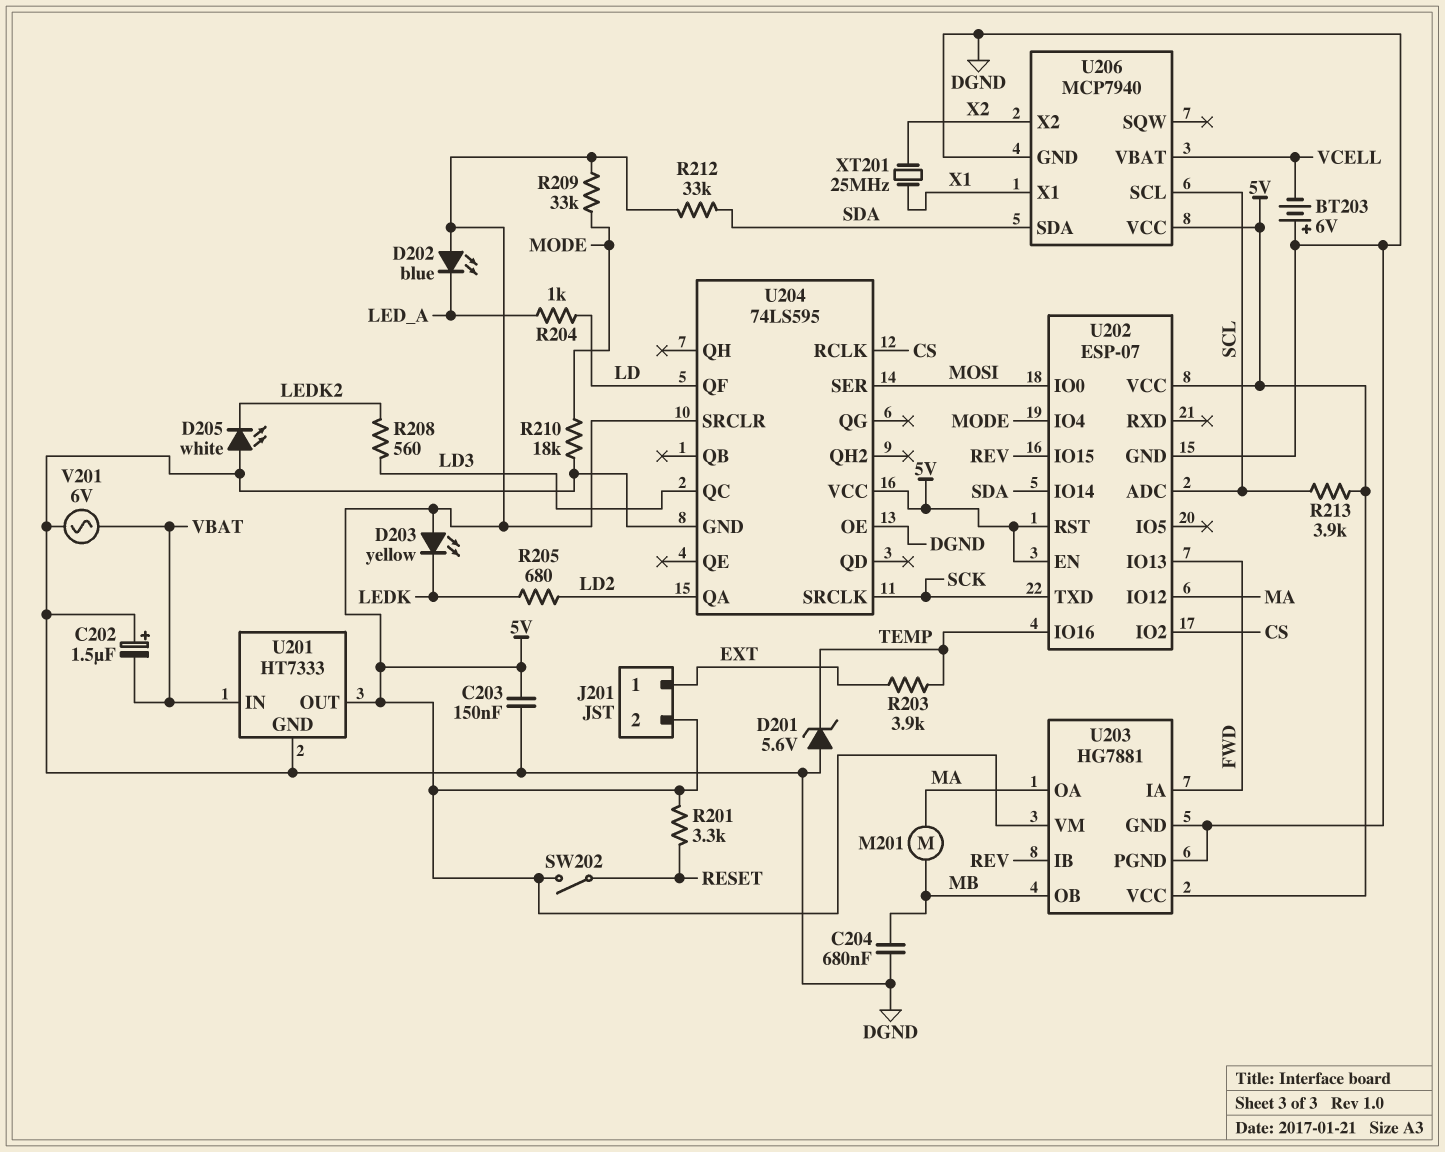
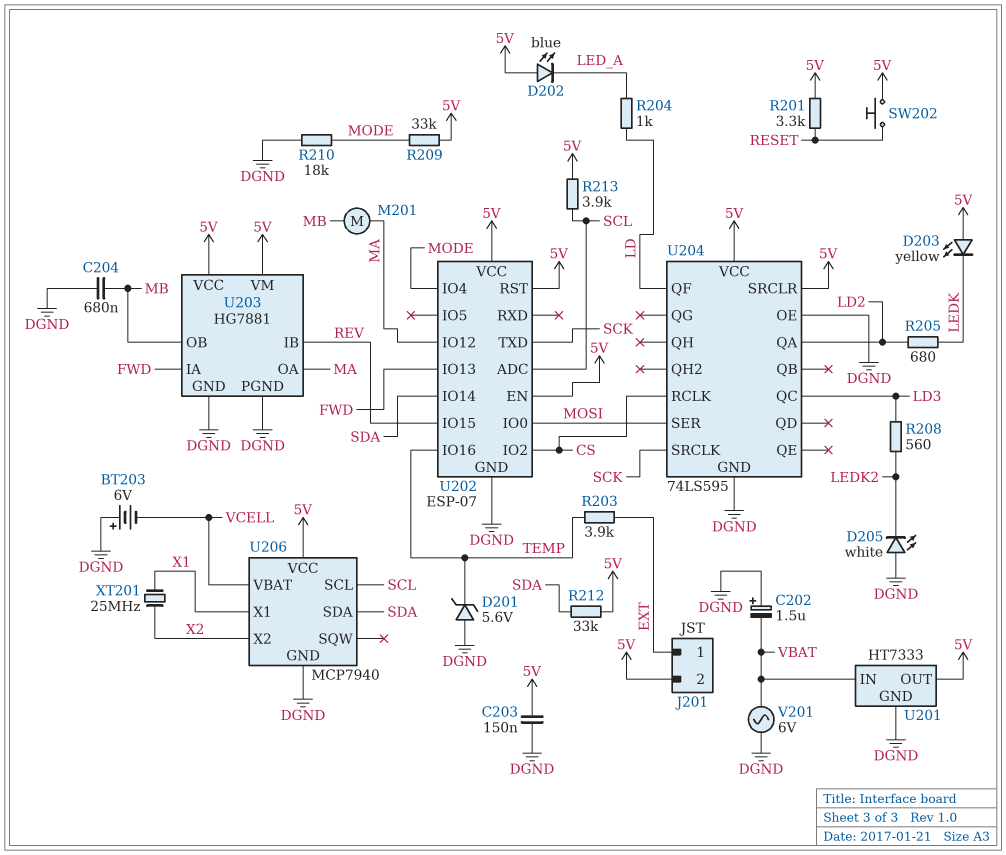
SW202: switch (5V, RESET) -> button (5V, RESET)

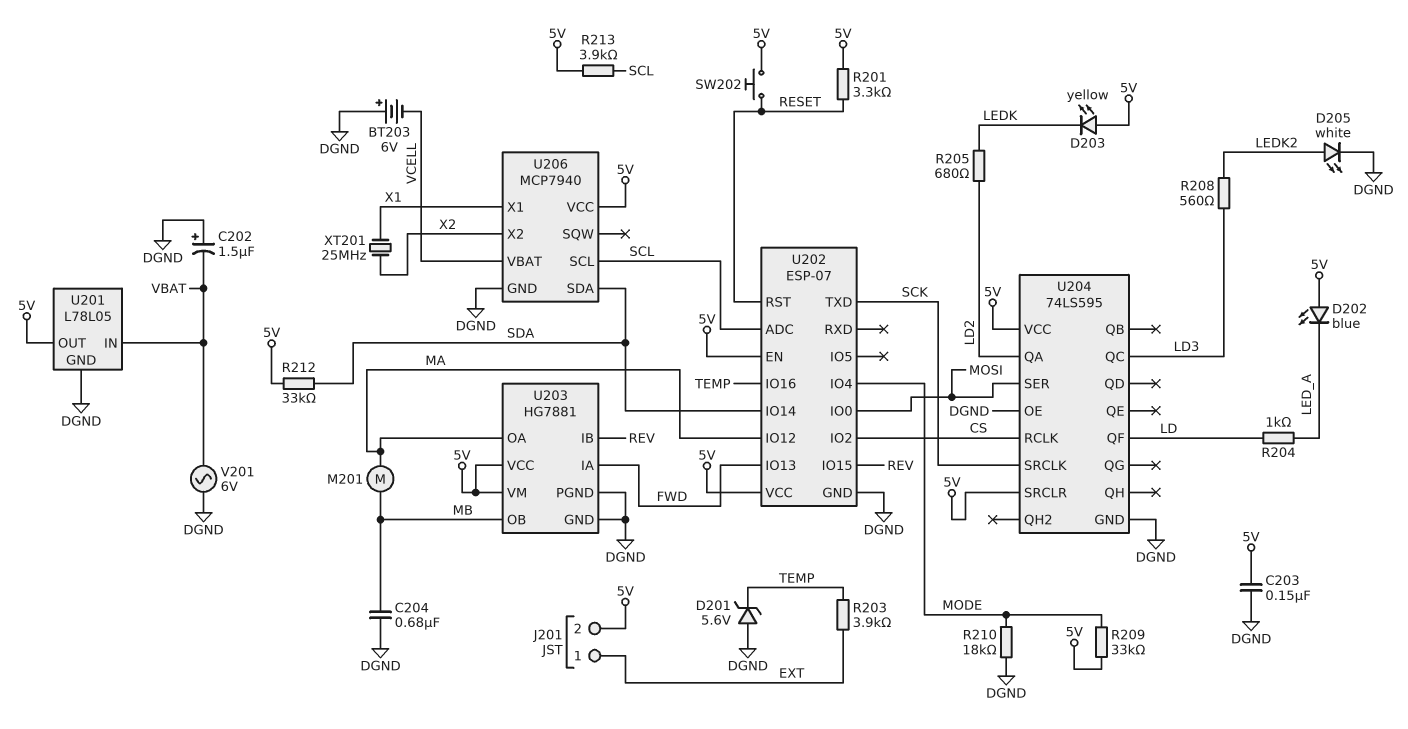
D205: LED white (A DGND, K LEDK2) -> LED white (A LEDK2, K DGND)
U201: HT7333 -> L78L05
U202 pin RST: 5V -> RESET

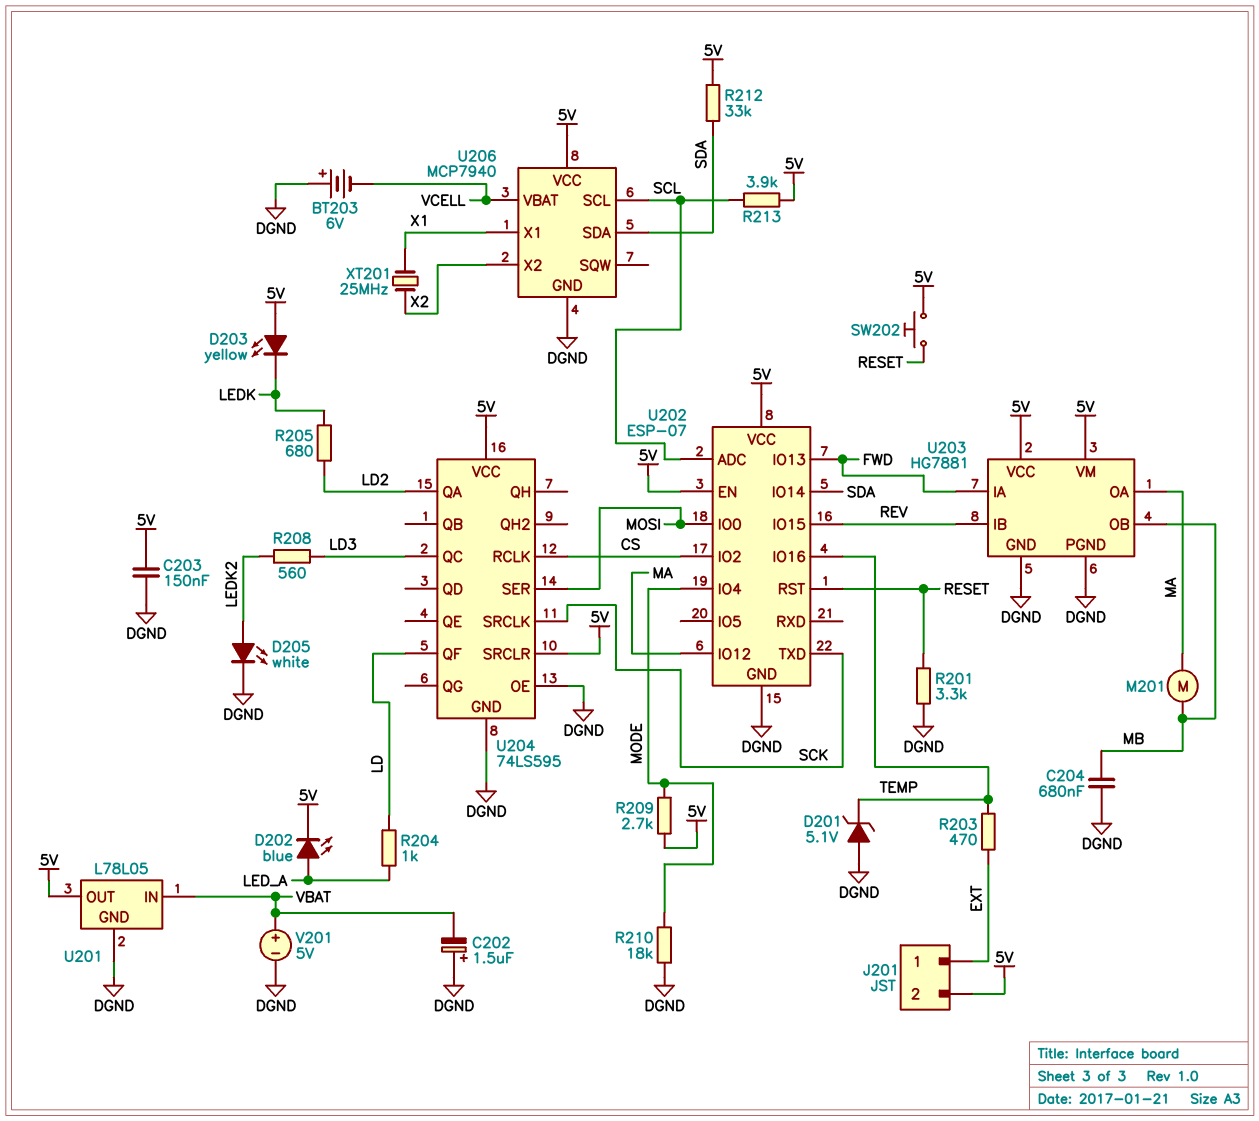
D201: zener 5.6V (A DGND, K TEMP) -> zener 5.1V (A DGND, K TEMP)
D202: LED blue (A 5V, K LED_A) -> LED blue (A LED_A, K 5V)
R201: 3.3k (5V, RESET) -> 3.3k (DGND, RESET)
R203: 3.9k (EXT, TEMP) -> 470 (EXT, TEMP)
R209: 33k (5V, MODE) -> 2.7k (5V, MODE)
V201: AC 6V (DGND, VBAT) -> 5V (plus VBAT, minus DGND)

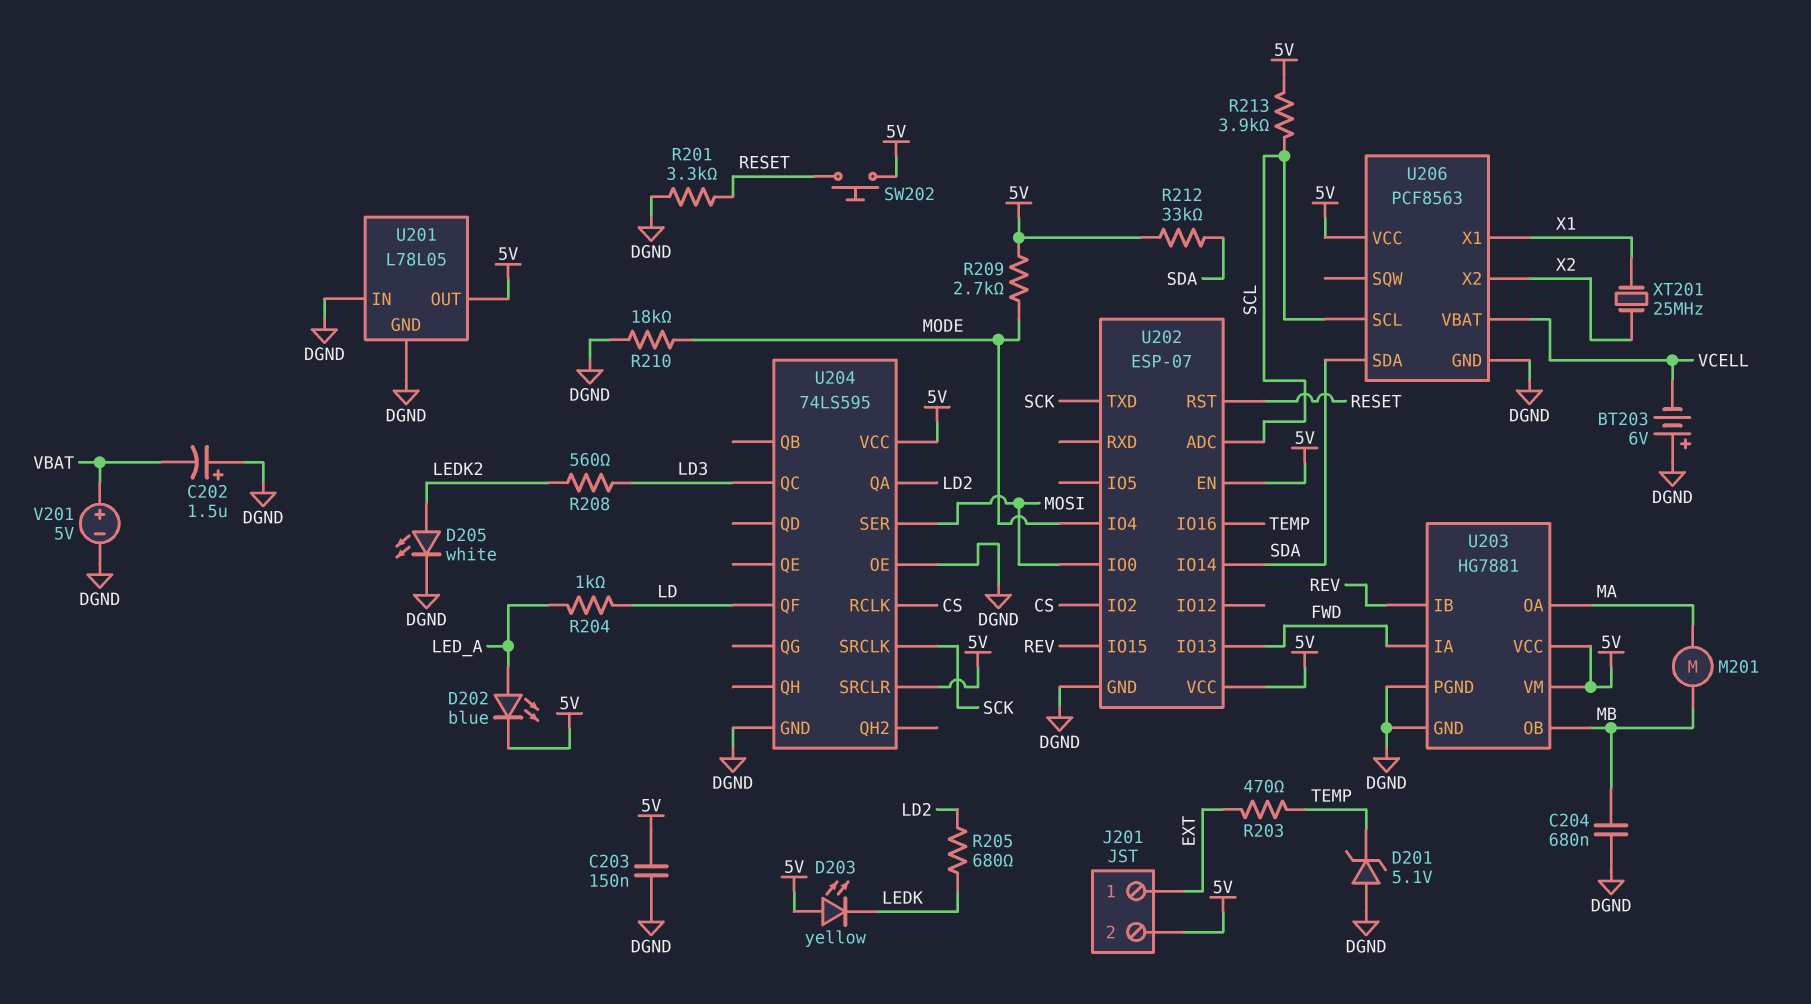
U201 pin IN: VBAT -> DGND
U202 pin IO12: MA -> none
U206: MCP7940 -> PCF8563

